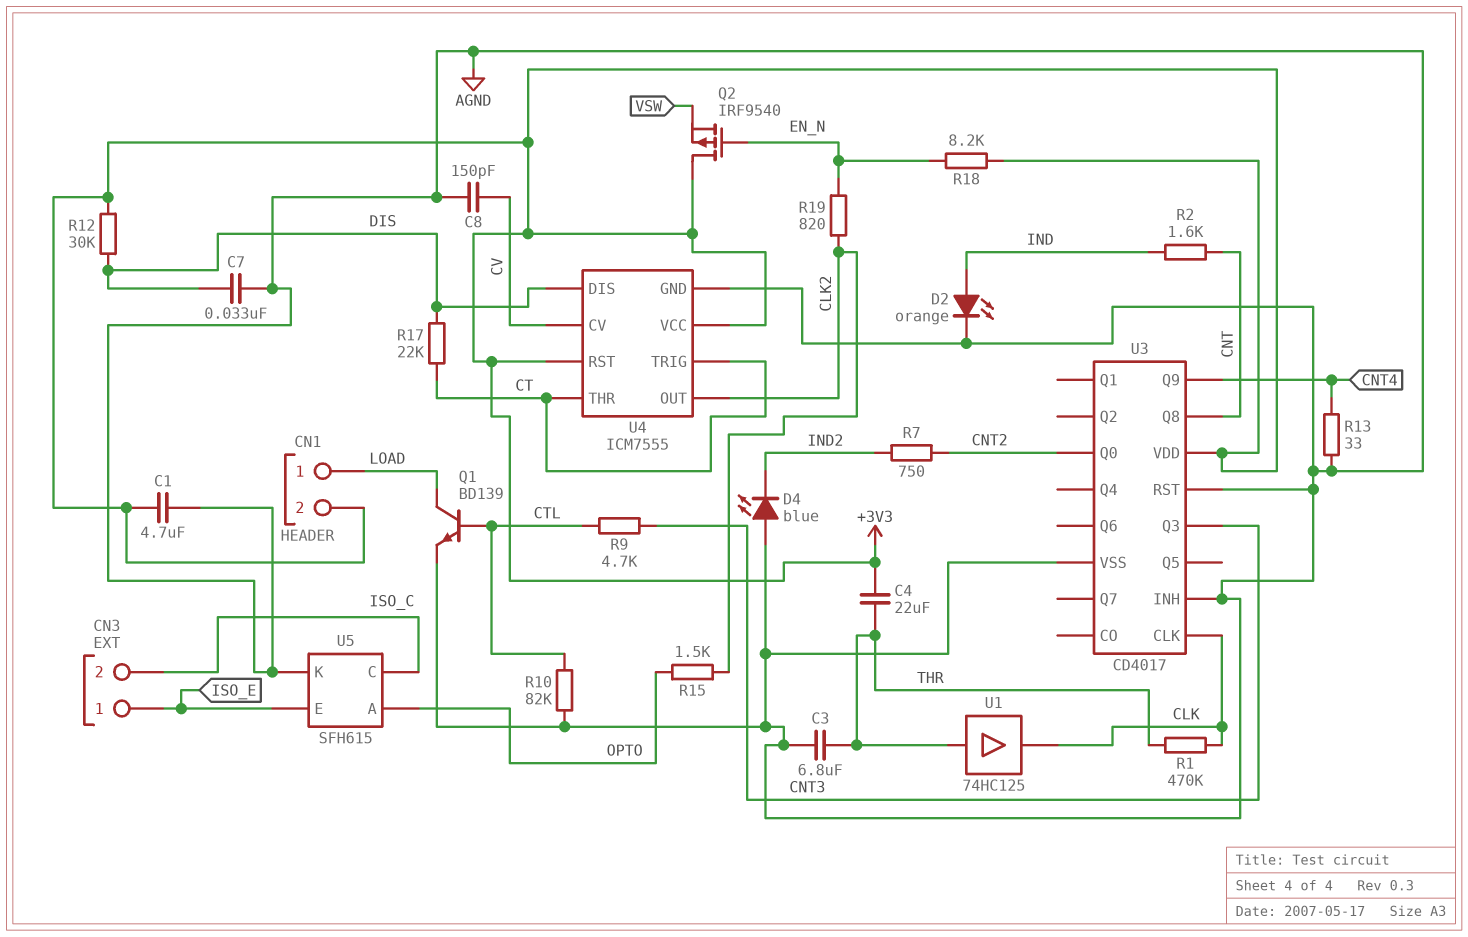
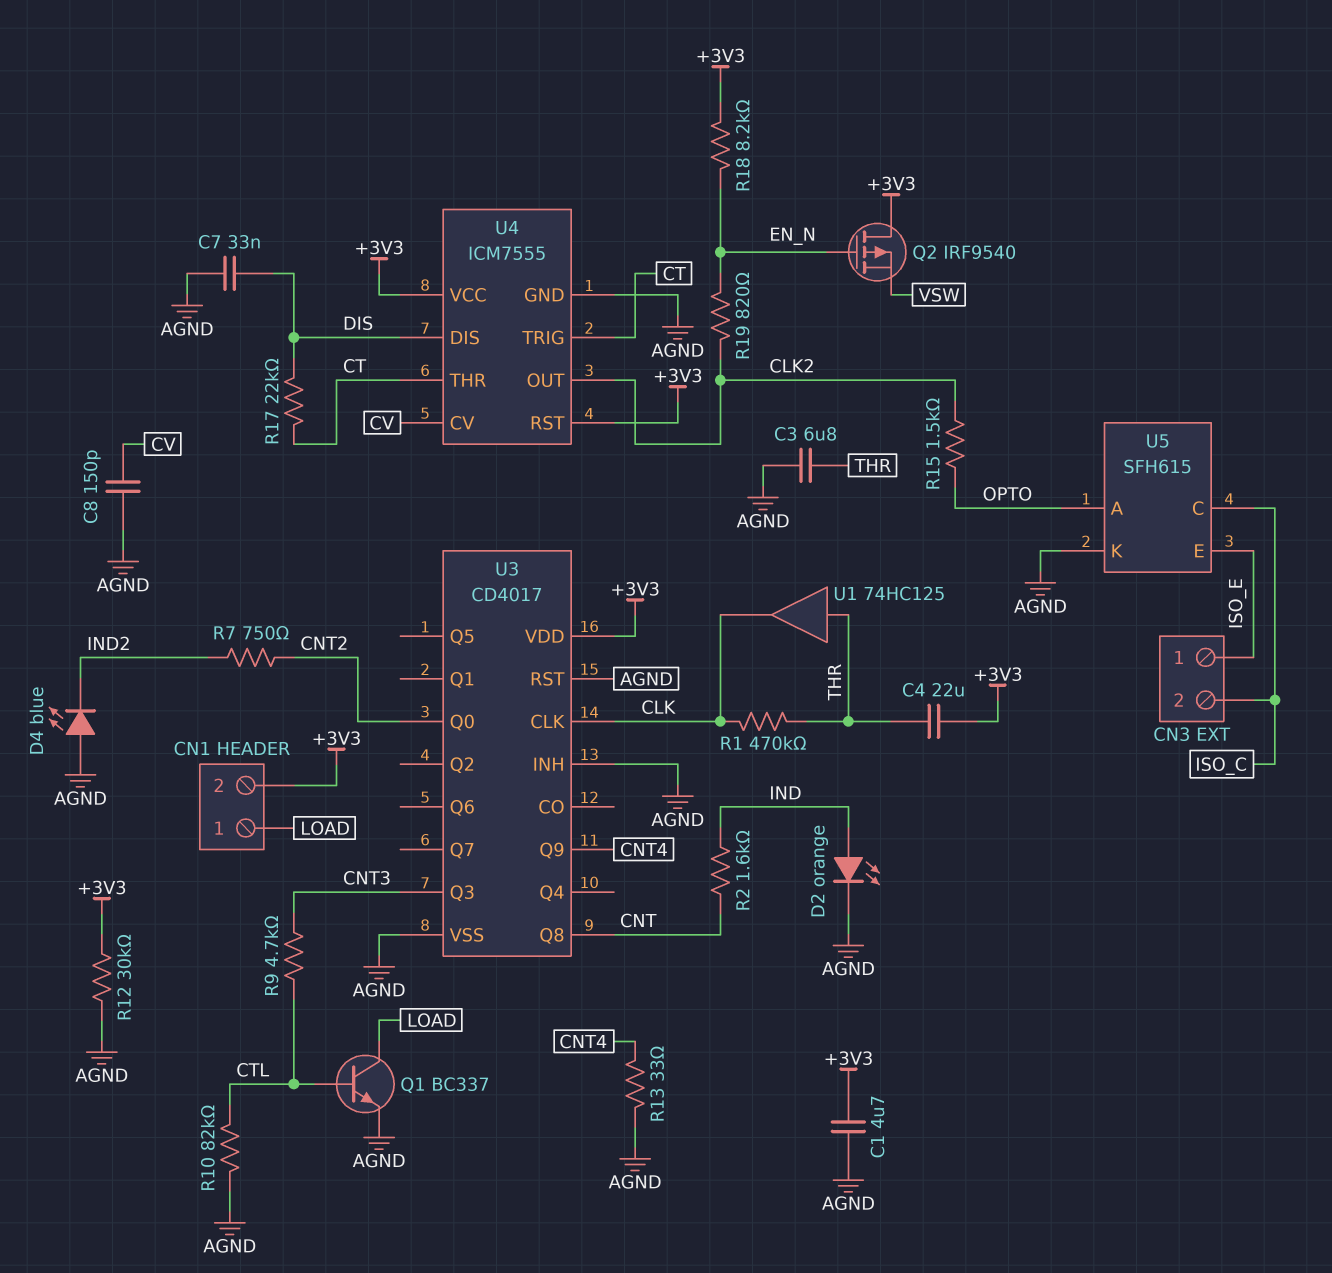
Q1: NPN BD139 (B CTL, C LOAD, E AGND) -> NPN BC337 (B CTL, C LOAD, E AGND)
R12: 30k (+3V3, DIS) -> 30k (+3V3, AGND)

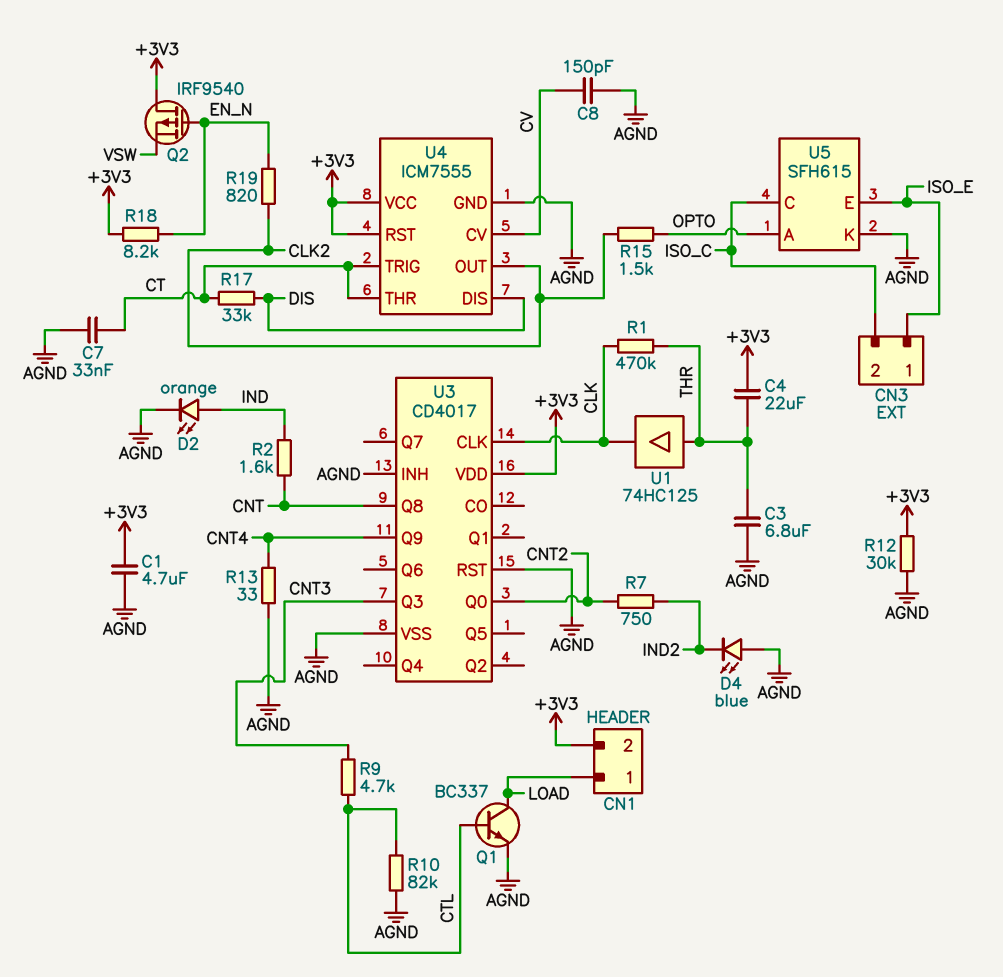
C7: 33nF (AGND, DIS) -> 33nF (AGND, CT)
R17: 22k (CT, DIS) -> 33k (CT, DIS)

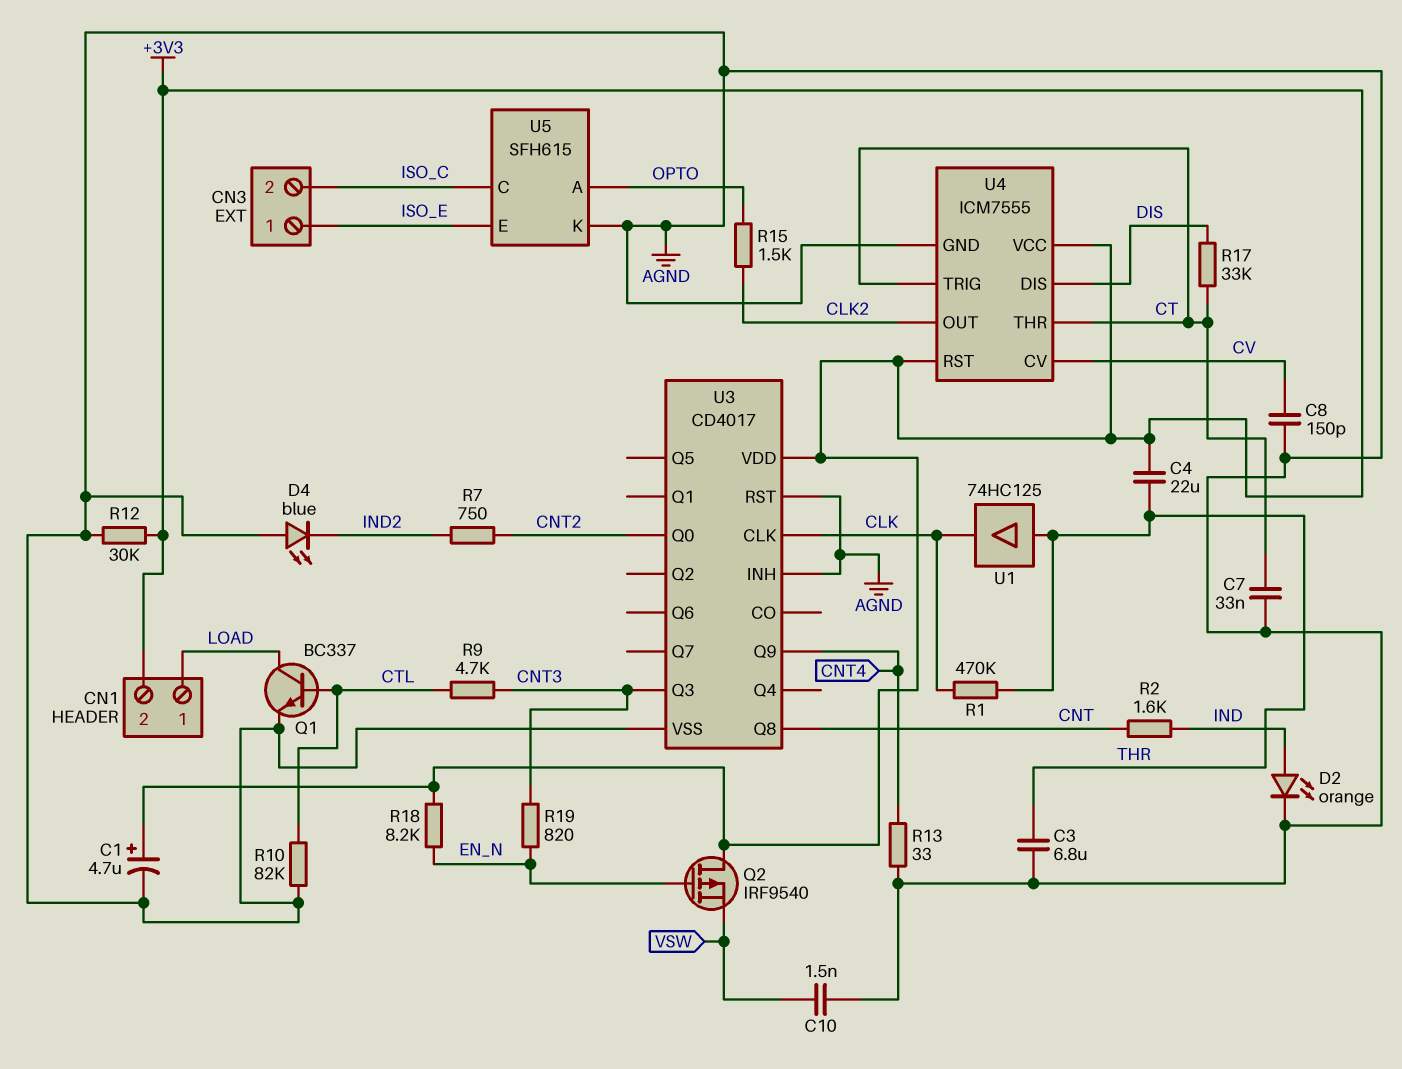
C1: 4.7uF (+3V3, AGND) -> 4.7uF (plus +3V3, minus AGND)
C10: none -> 1.5nF (AGND, VSW)
R19: 820 (CLK2, EN_N) -> 820 (CNT3, EN_N)

